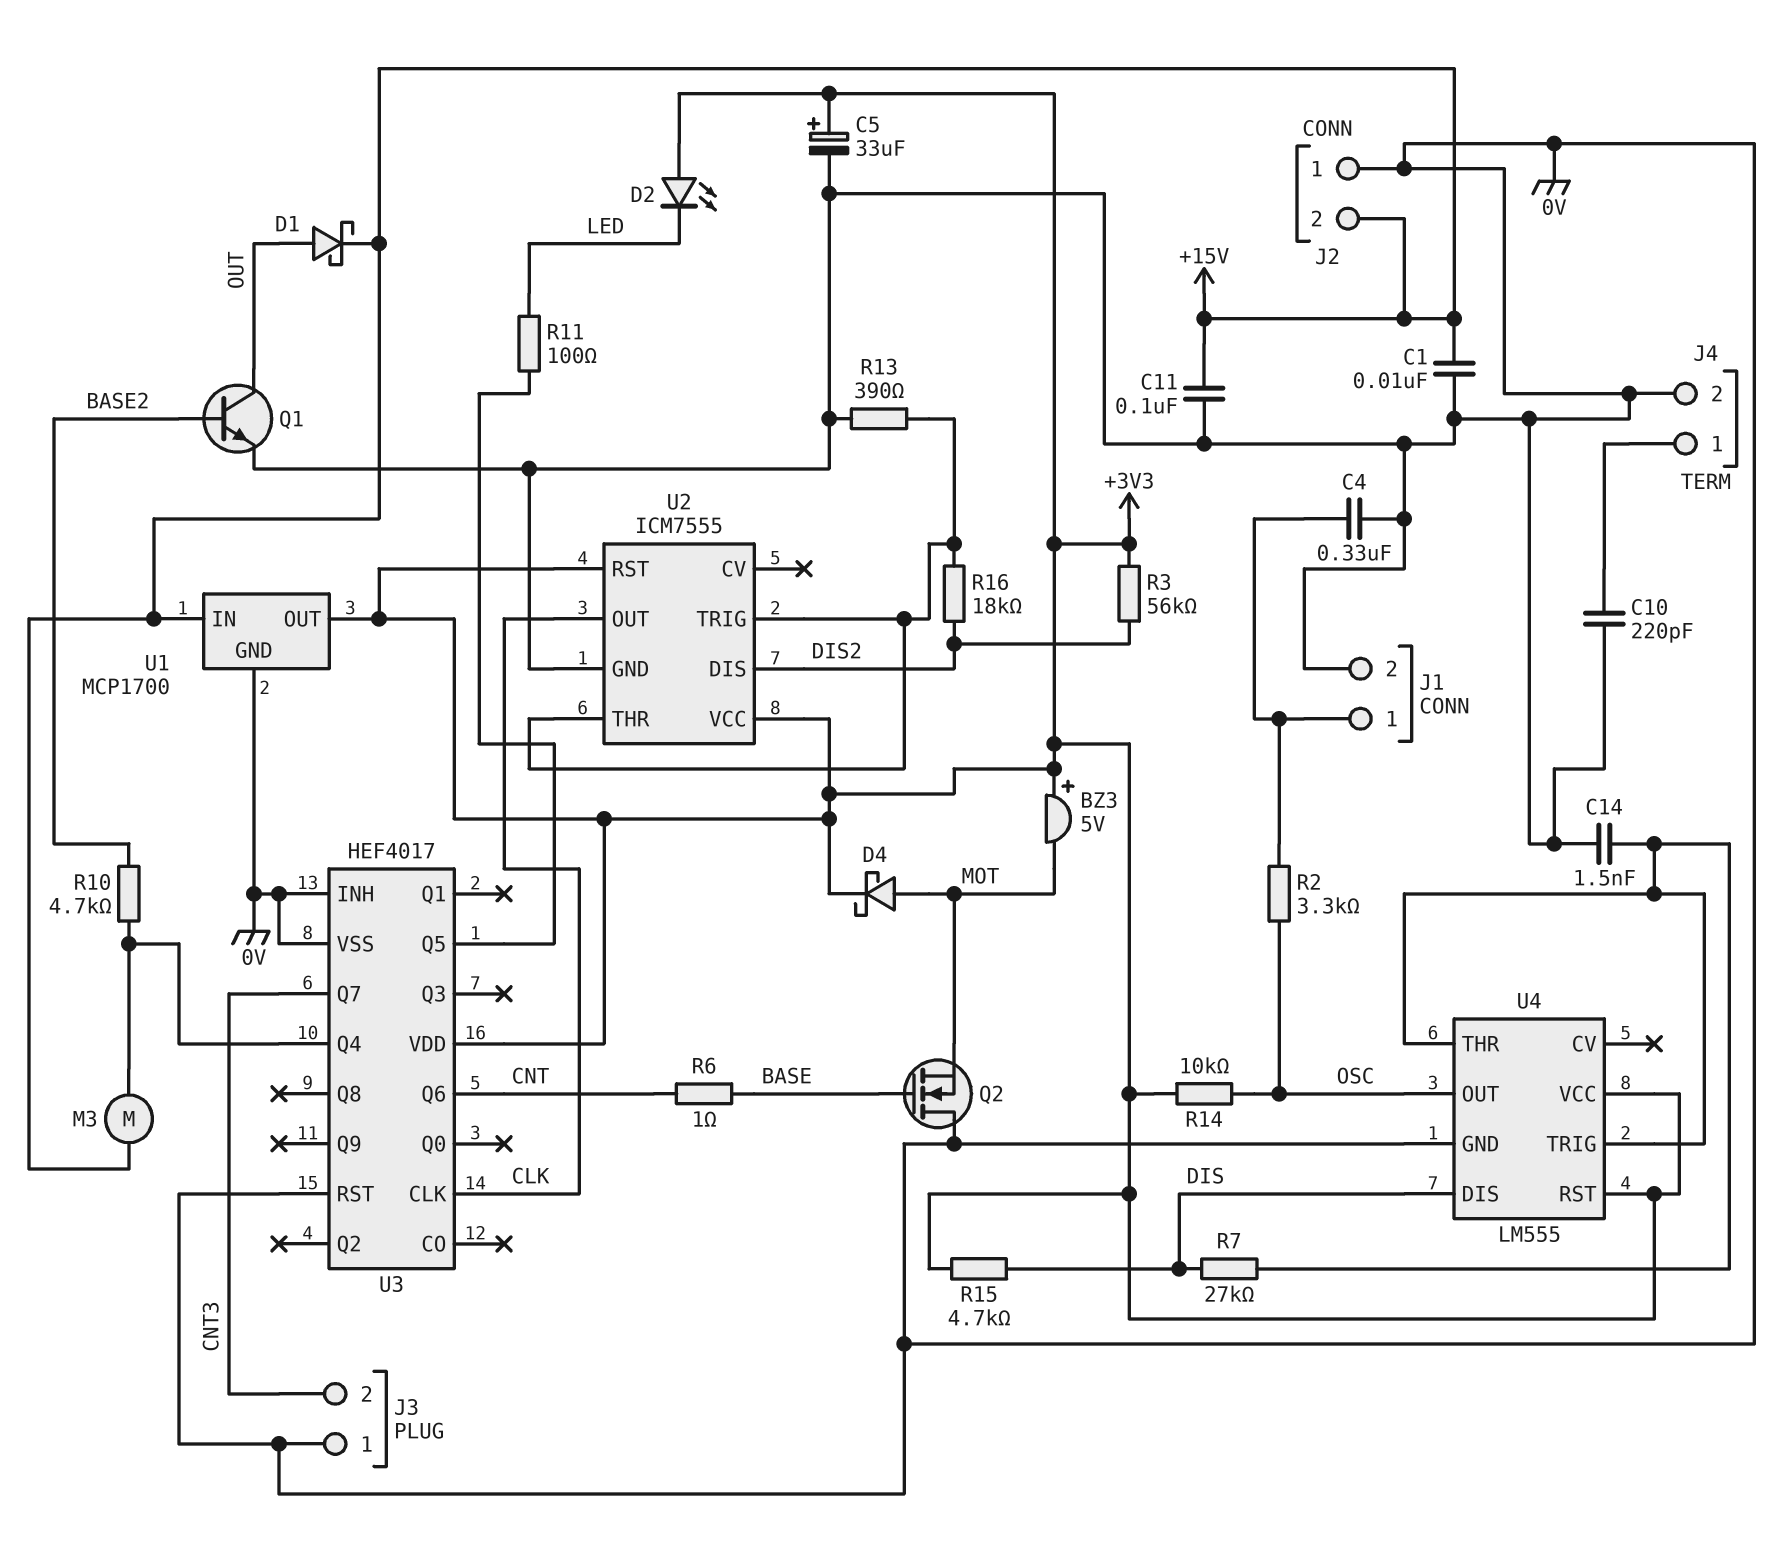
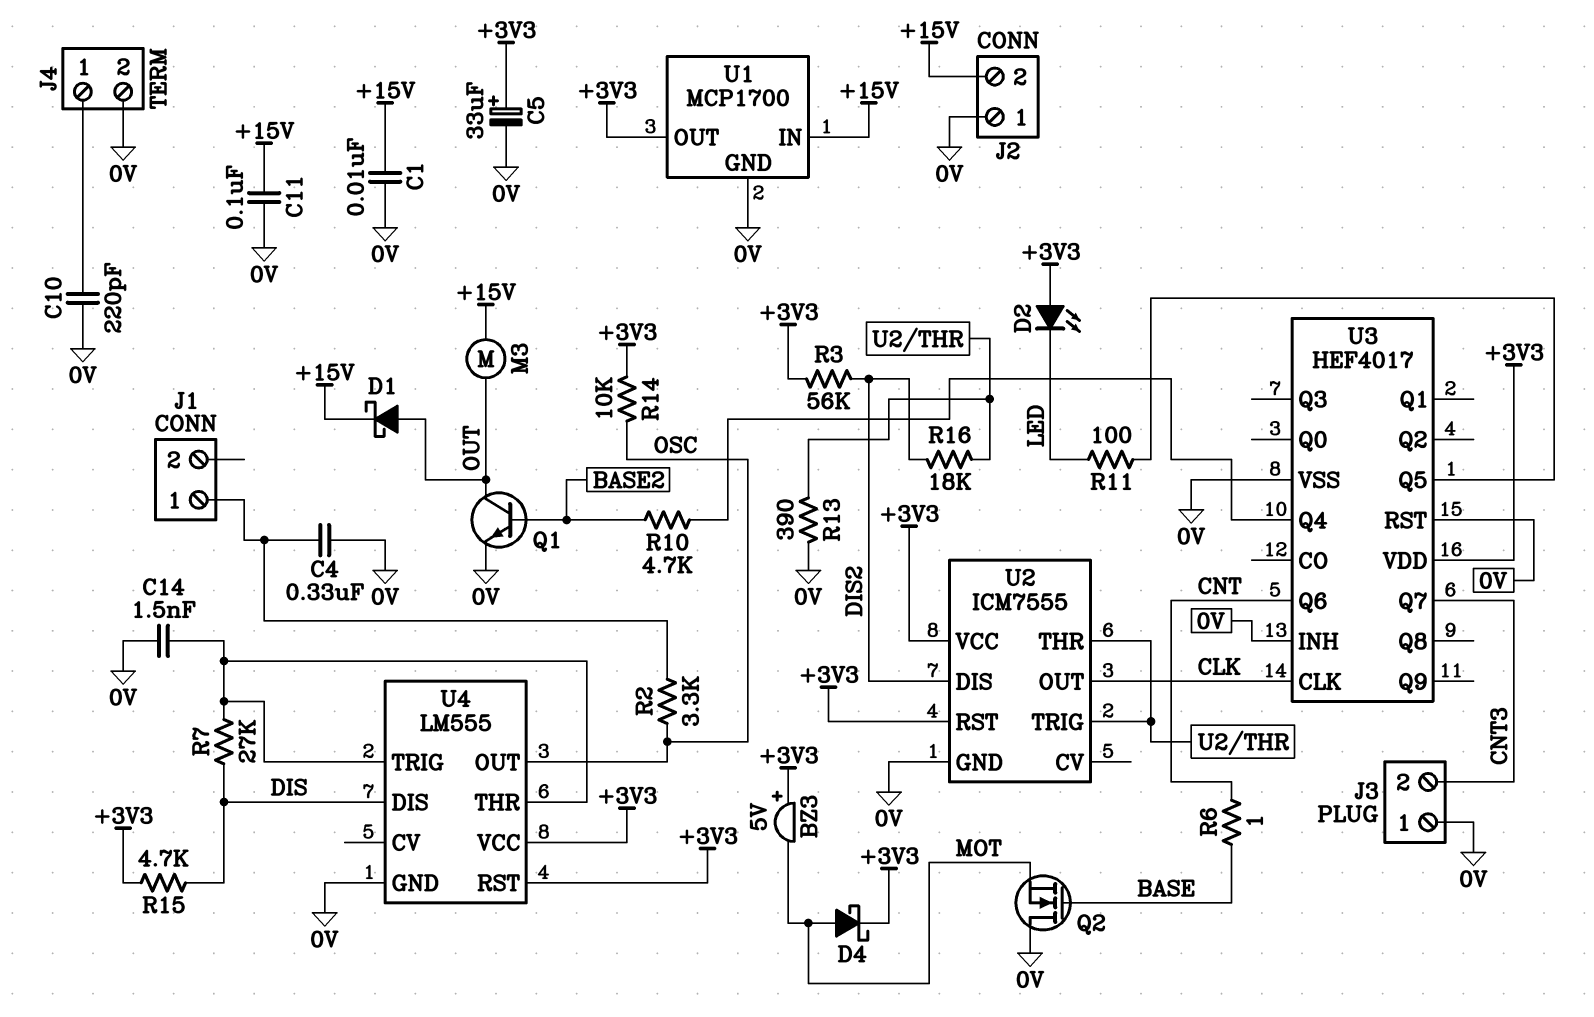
J1 pin 2: 0V -> none
M3: motor (+15V, U3/Q4) -> motor (+15V, OUT)

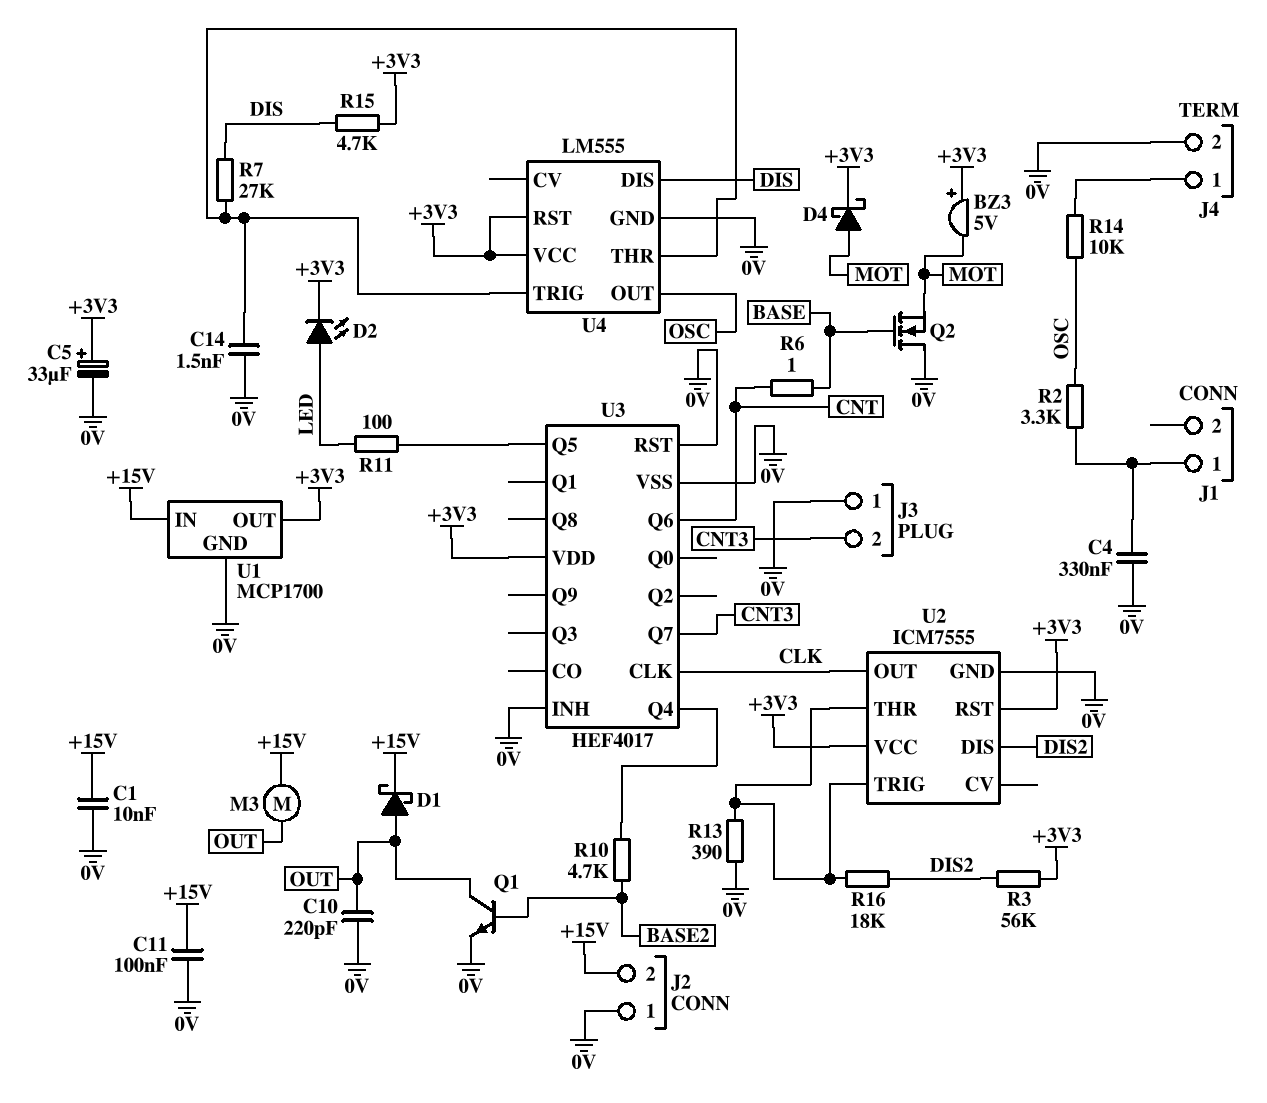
C10: 220pF (0V, J4/1) -> 220pF (0V, OUT)
D2: LED (A +3V3, K LED) -> LED (A LED, K +3V3)
R14: 10k (+3V3, OSC) -> 10k (J4/1, OSC)

